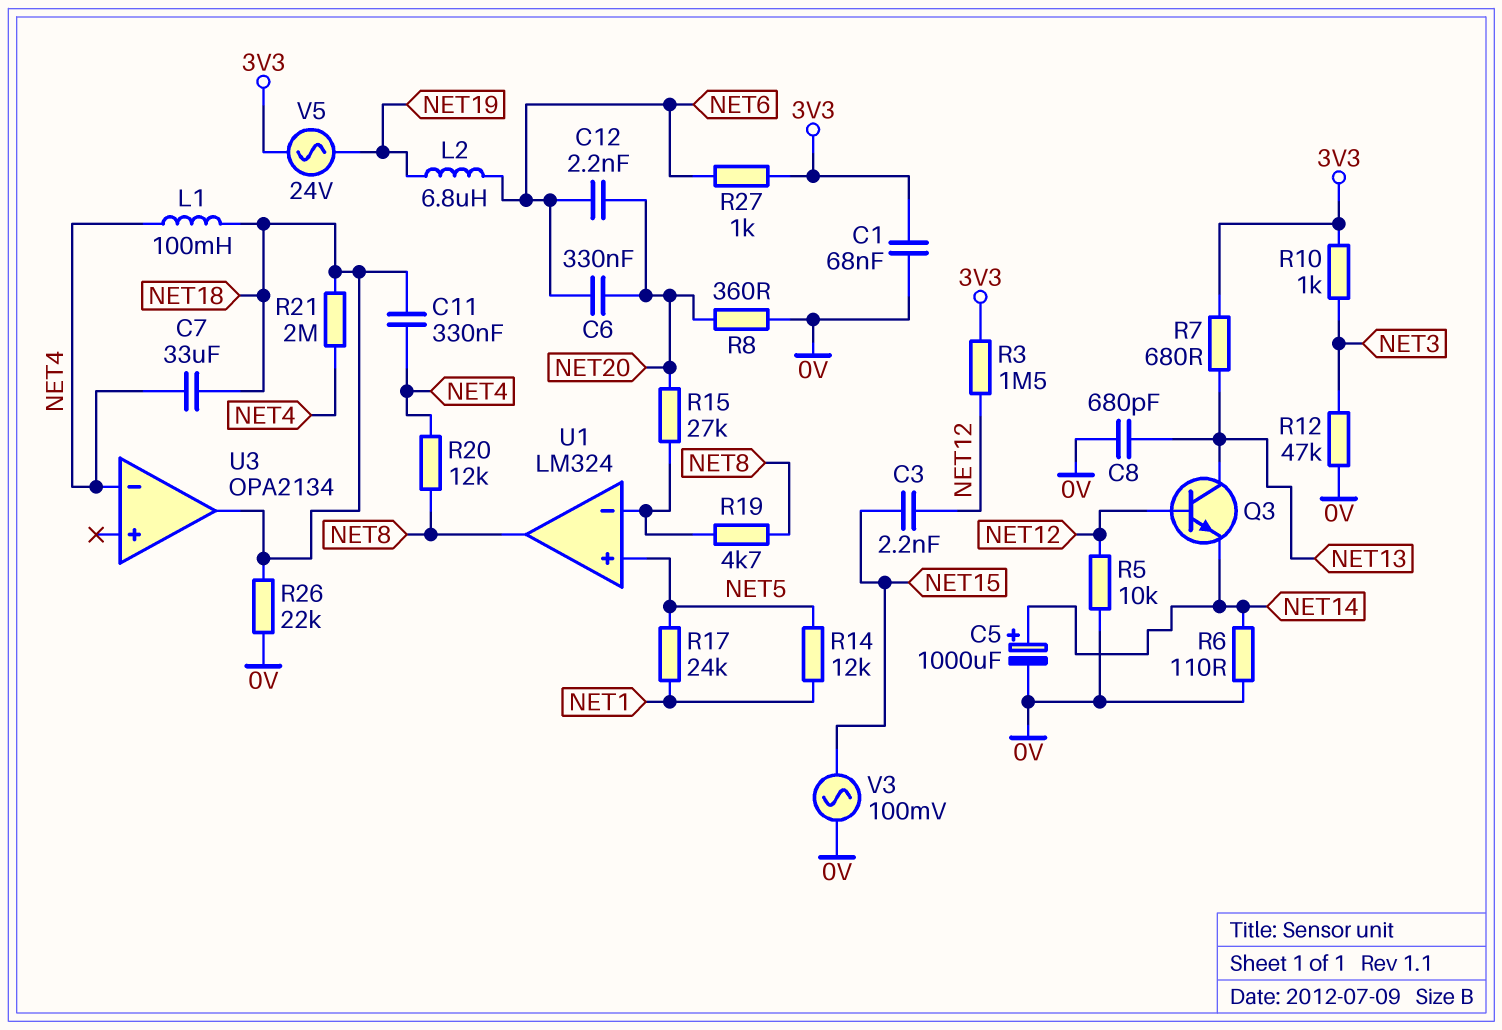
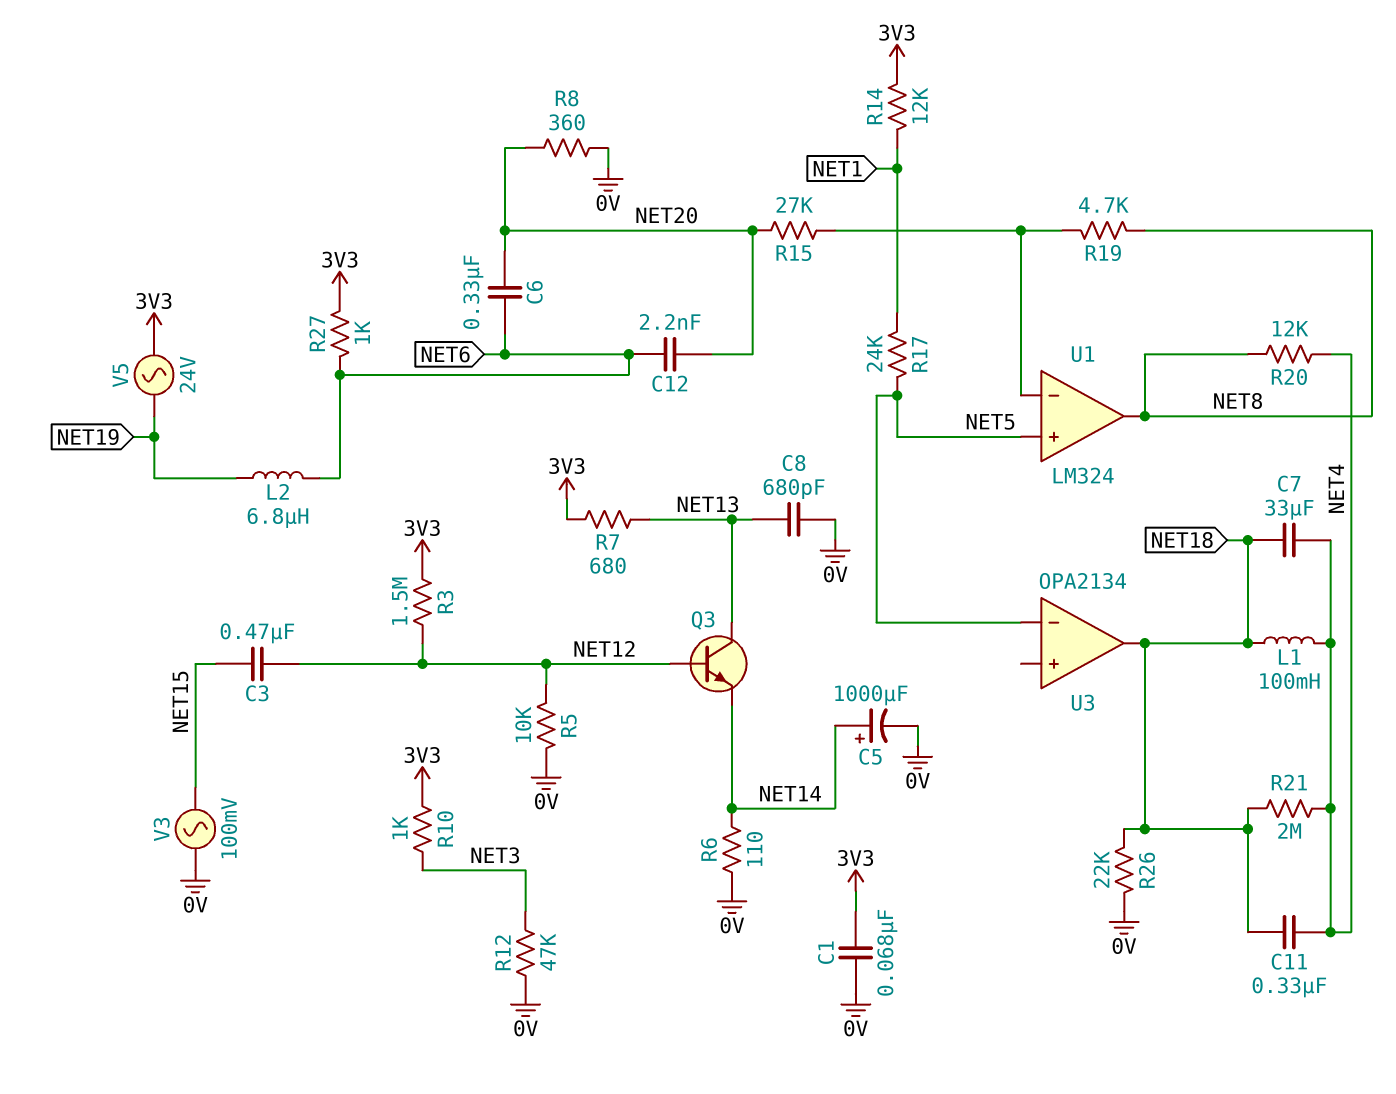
C3: 2.2nF (NET12, NET15) -> 470nF (NET12, NET15)
R14: 12k (NET1, NET5) -> 12k (3V3, NET1)
U3 pin in-: NET4 -> NET5

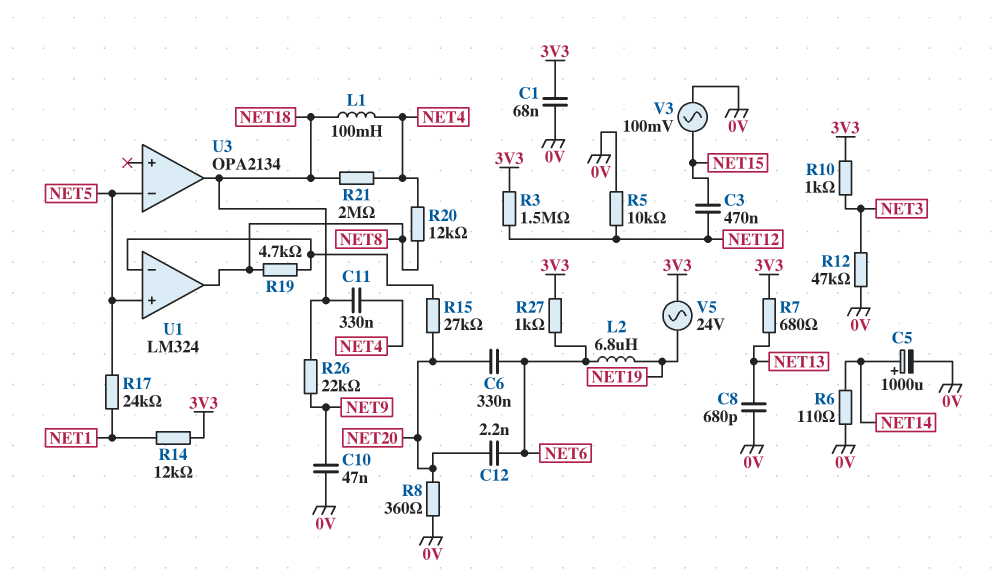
C7: 33uF (NET4, NET18) -> none
C10: none -> 47nF (0V, NET9)
Q3: NPN (B NET12, C NET13, E NET14) -> none
R26: 22k (0V, NET18) -> 22k (NET9, NET18)

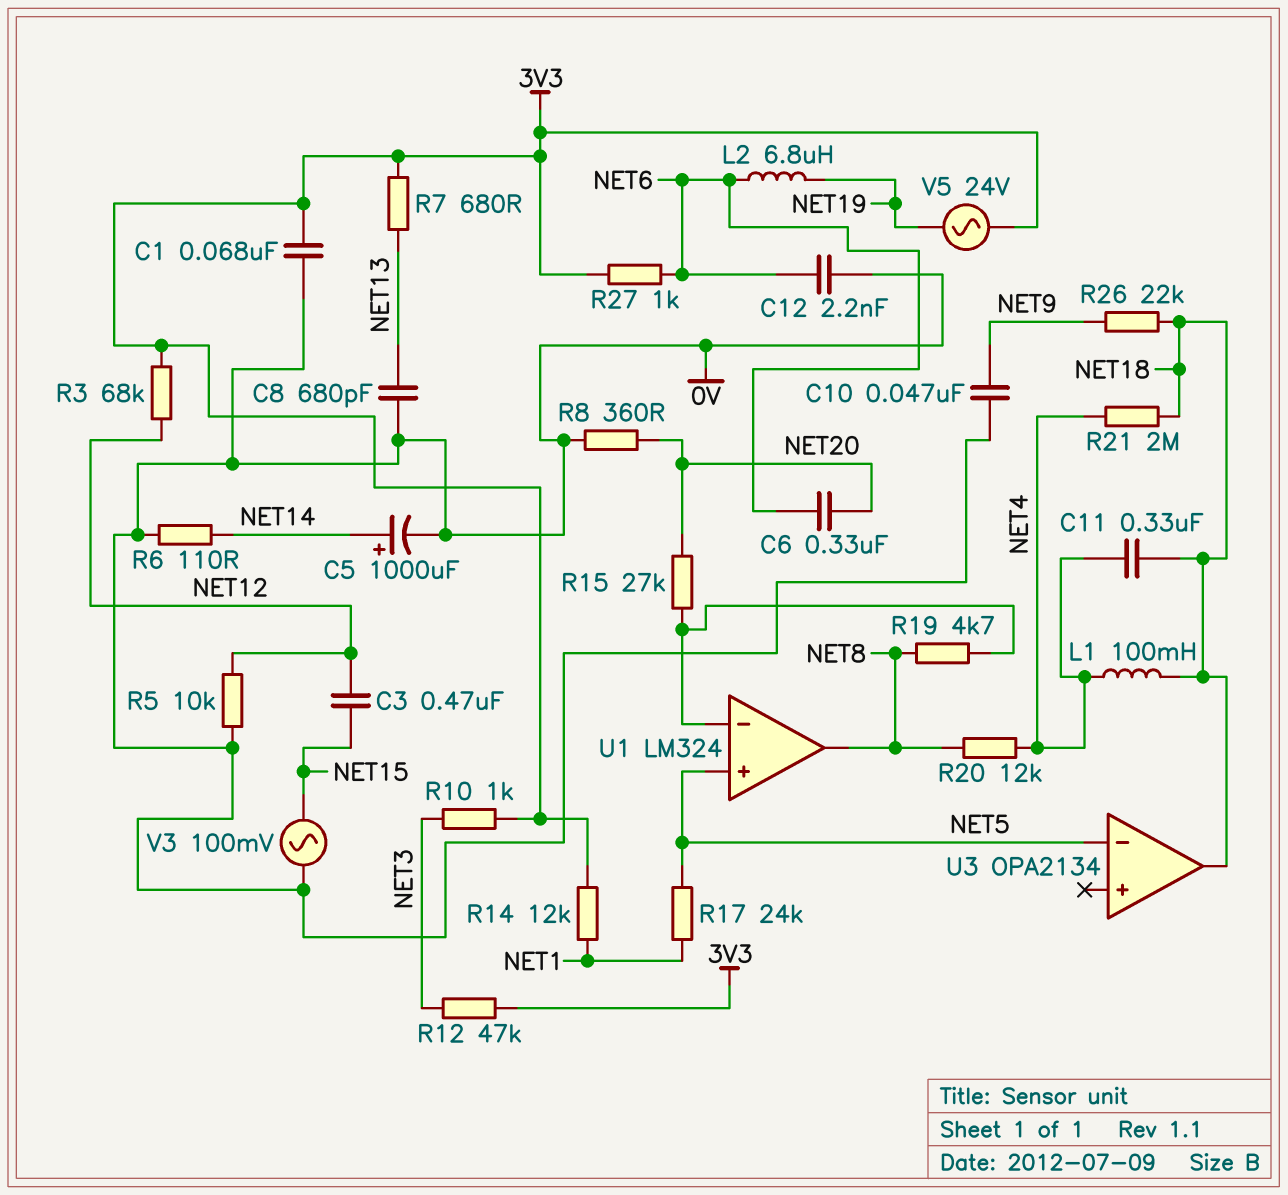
C12: 2.2nF (NET6, NET20) -> 2.2nF (0V, NET6)
R3: 1.5M (3V3, NET12) -> 68k (3V3, NET12)
R12: 47k (0V, NET3) -> 47k (3V3, NET3)

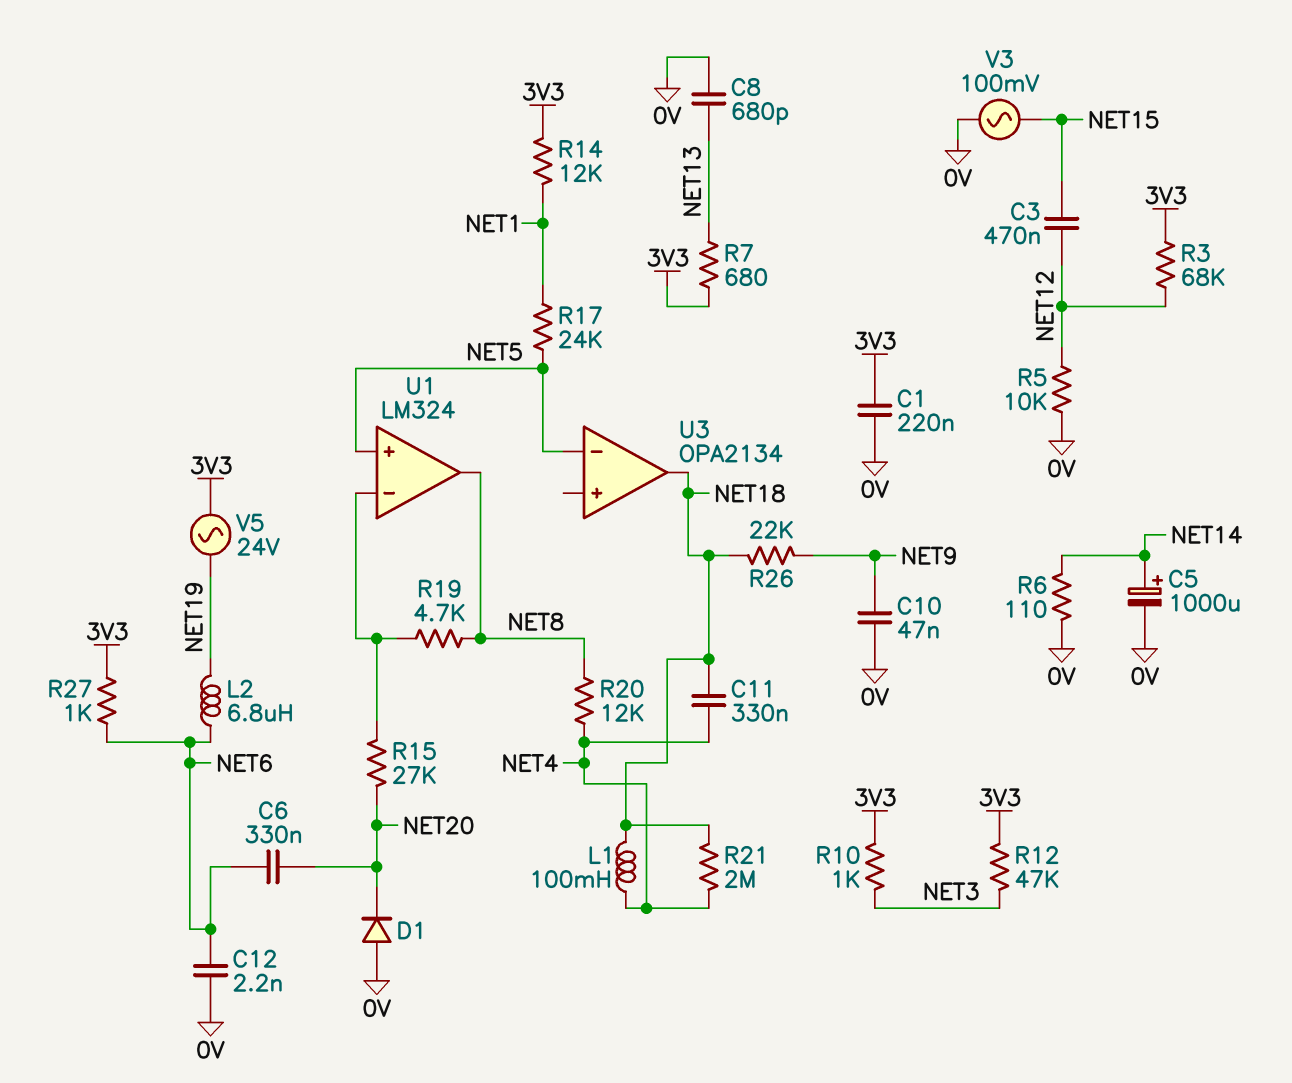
C1: 68nF (0V, 3V3) -> 220nF (0V, 3V3)
D1: none -> diode (A 0V, K NET20)
R8: 360 (0V, NET20) -> none

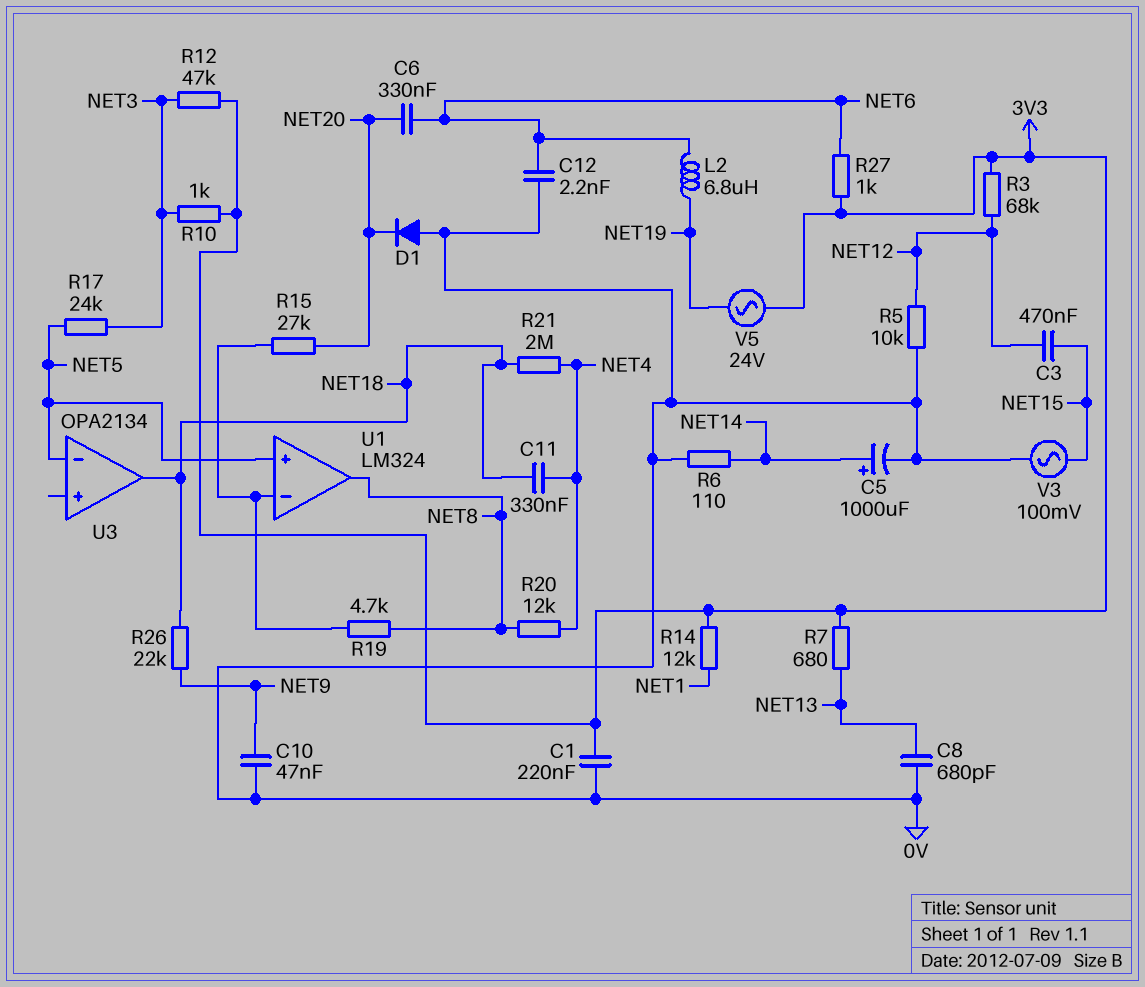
L1: 100mH (NET4, NET18) -> none
R17: 24k (NET1, NET5) -> 24k (NET3, NET5)

